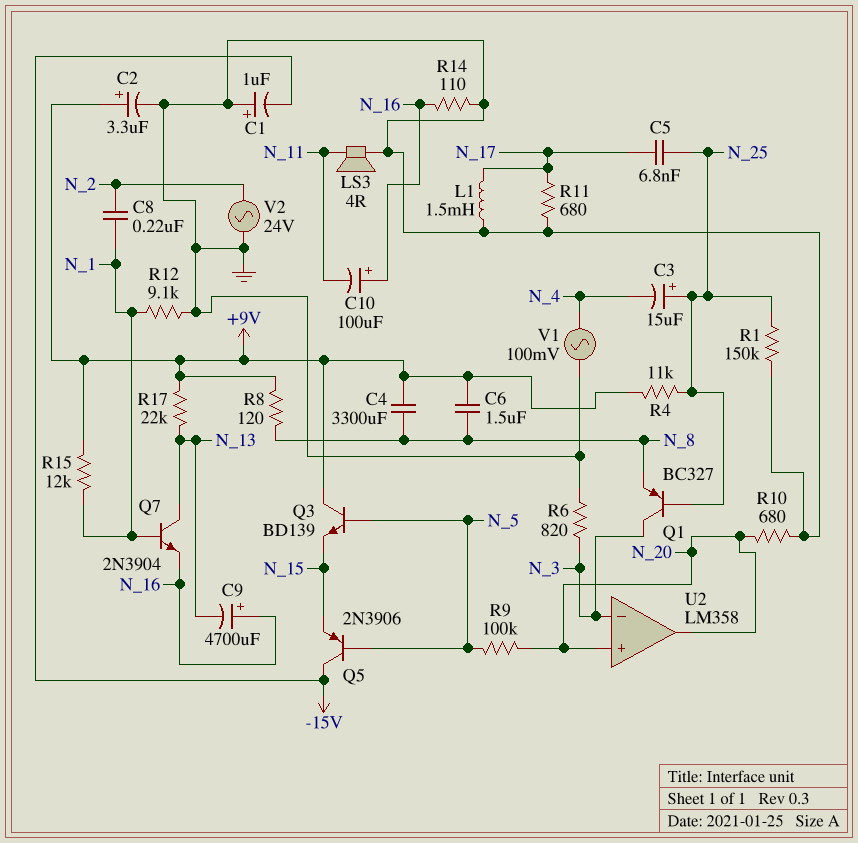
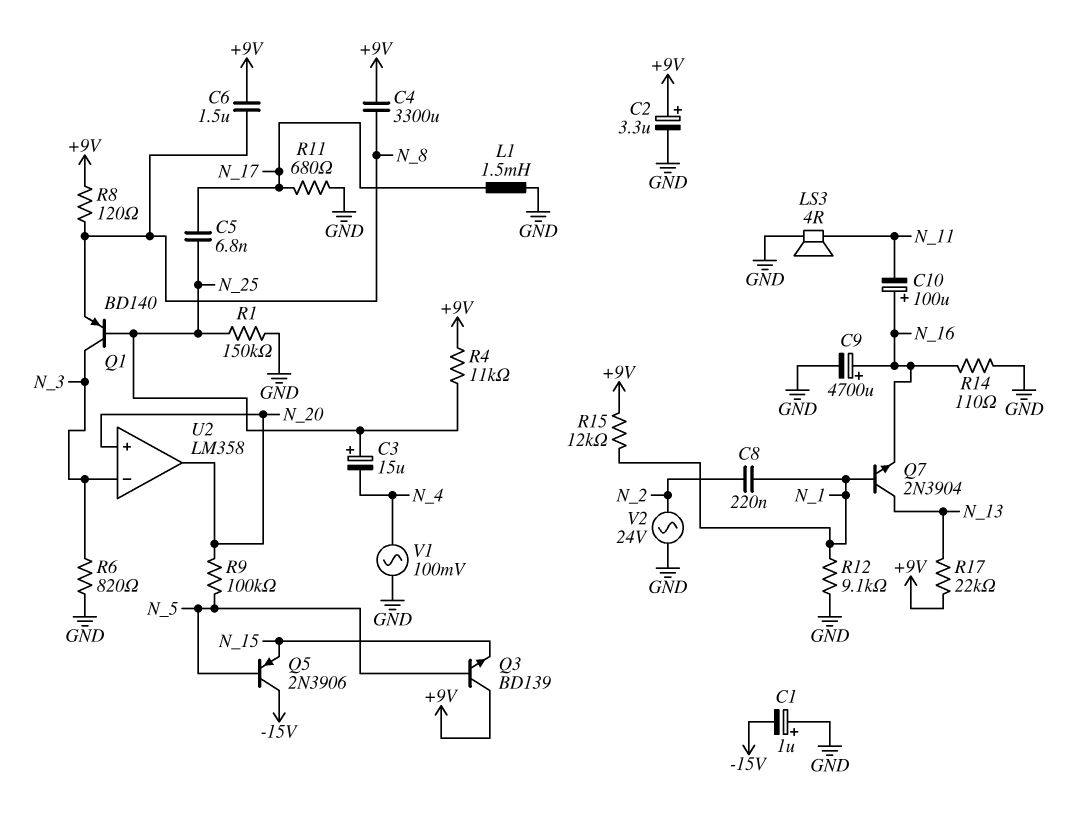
C9: 4700uF (plus N_16, minus N_13) -> 4700uF (plus N_16, minus GND)
Q1: PNP BC327 (B N_25, C N_3, E N_8) -> PNP BD140 (B N_25, C N_3, E N_8)
R10: 680 (GND, N_20) -> none

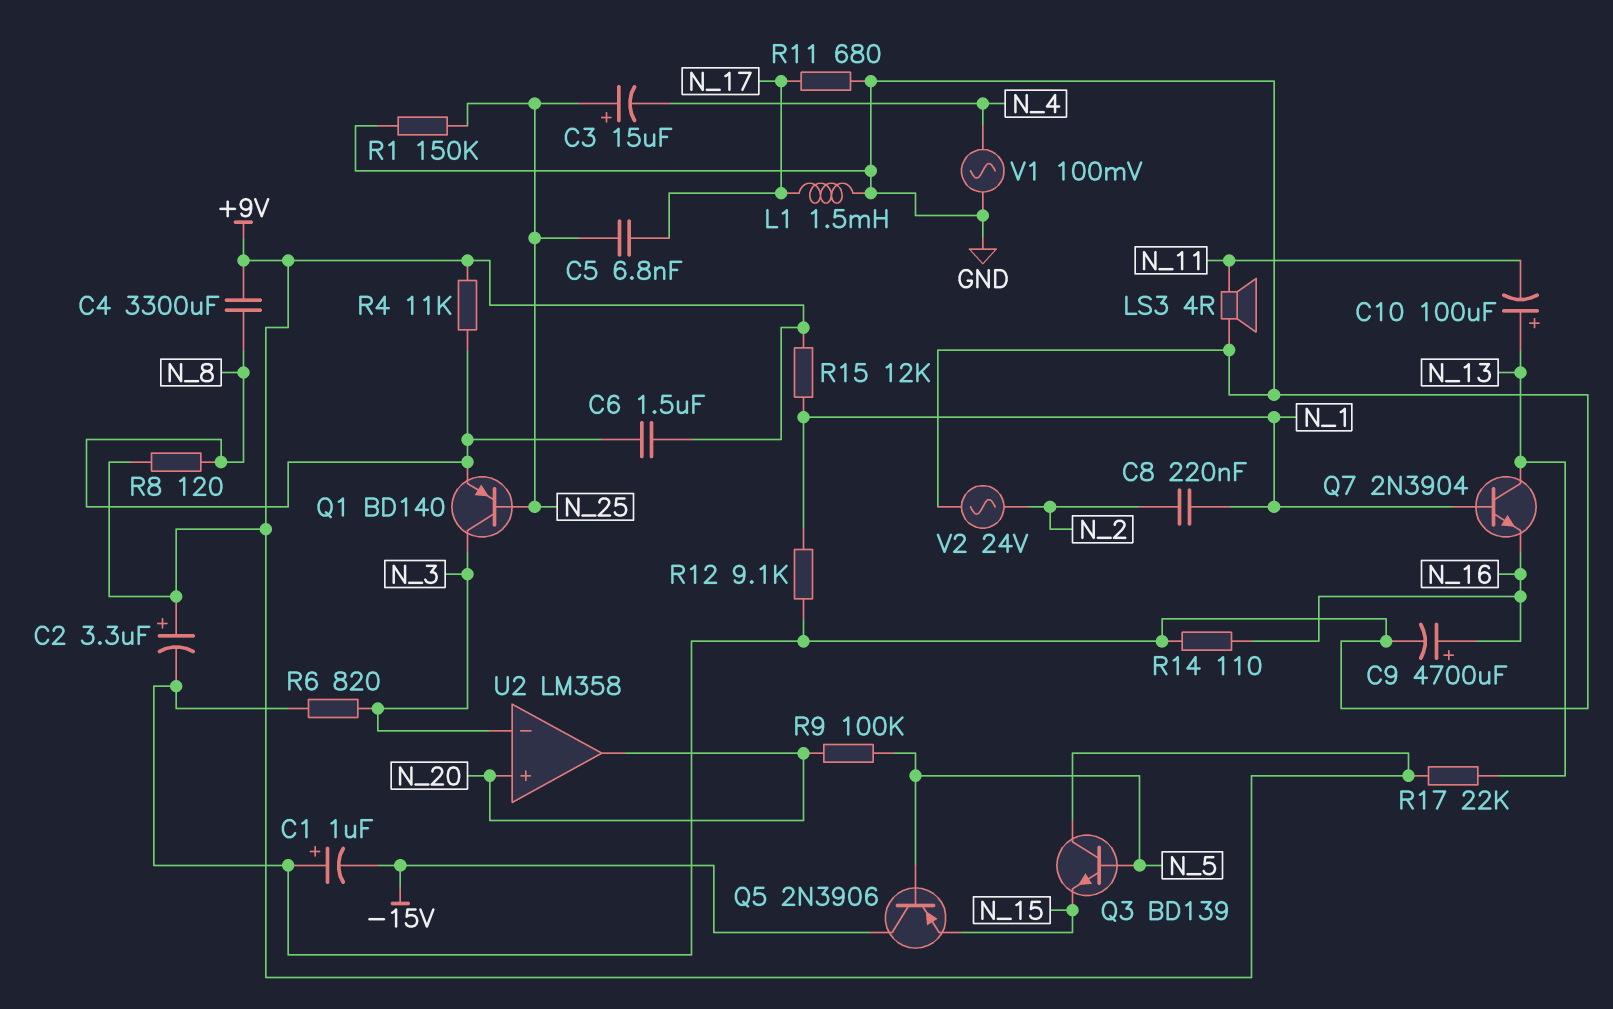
C10: 100uF (plus N_16, minus N_11) -> 100uF (plus N_13, minus N_11)
R4: 11k (+9V, N_25) -> 11k (+9V, N_8)

